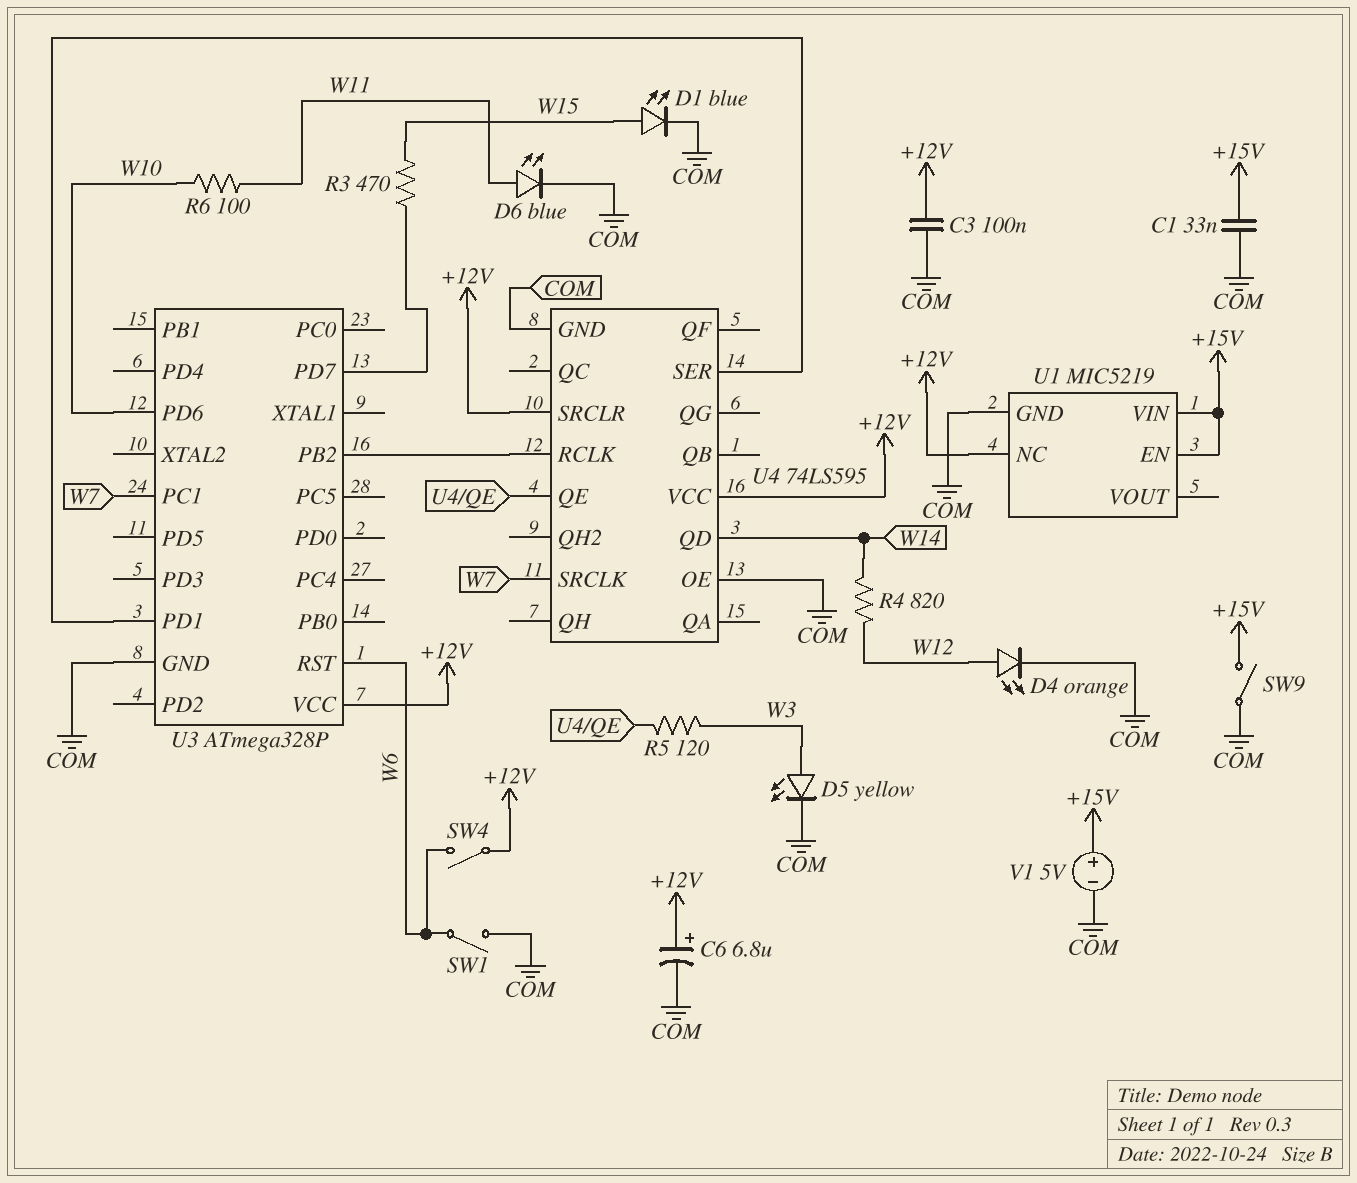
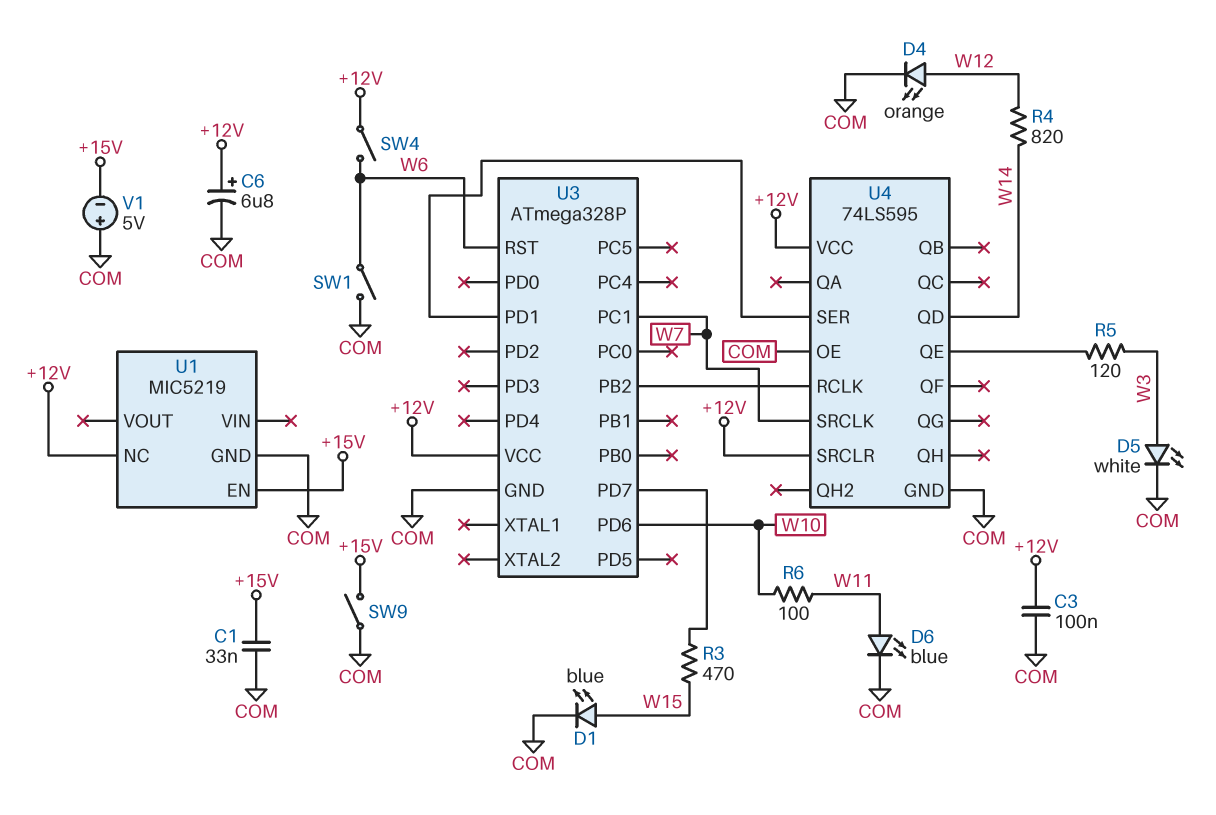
D5: LED yellow (A W3, K COM) -> LED white (A W3, K COM)
U1 pin VIN: +15V -> none
V1: 5V (plus +15V, minus COM) -> 5V (plus COM, minus +15V)

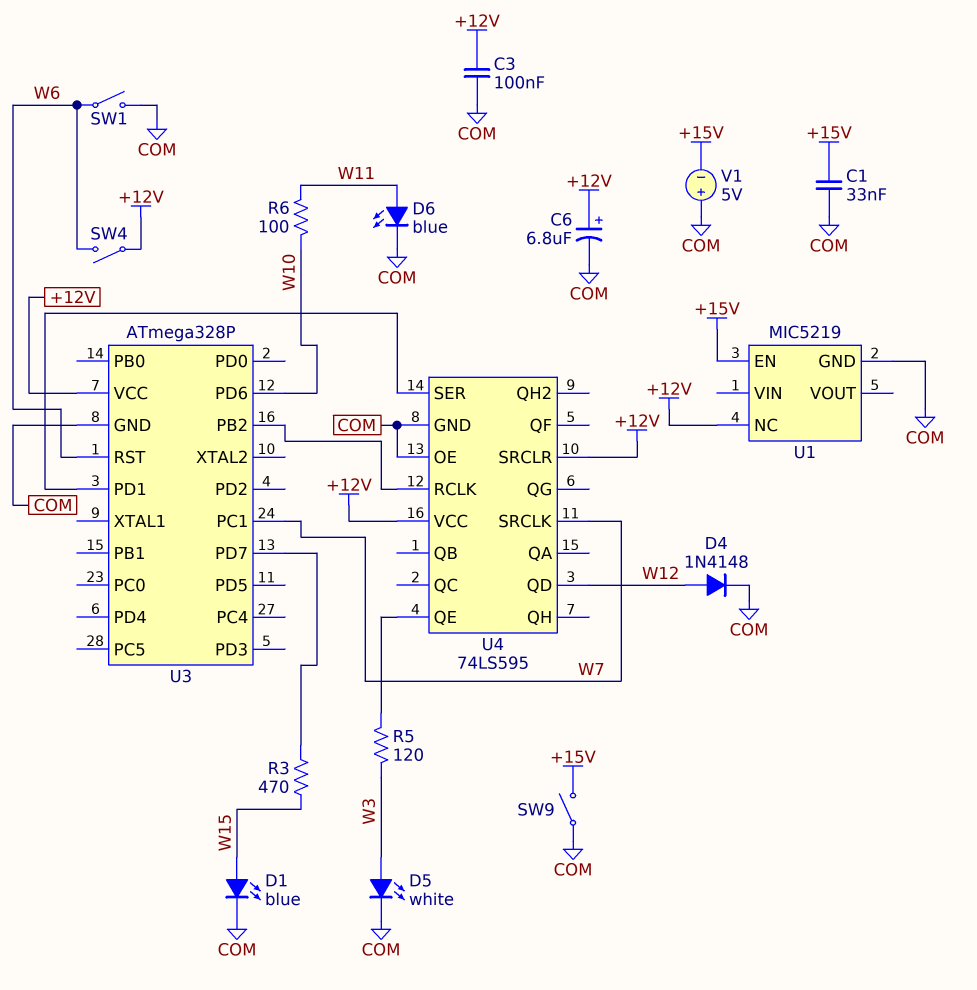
D4: LED orange (A W12, K COM) -> diode 1N4148 (A W12, K COM)
R4: 820 (W12, W14) -> none
U4 pin QD: W14 -> W12

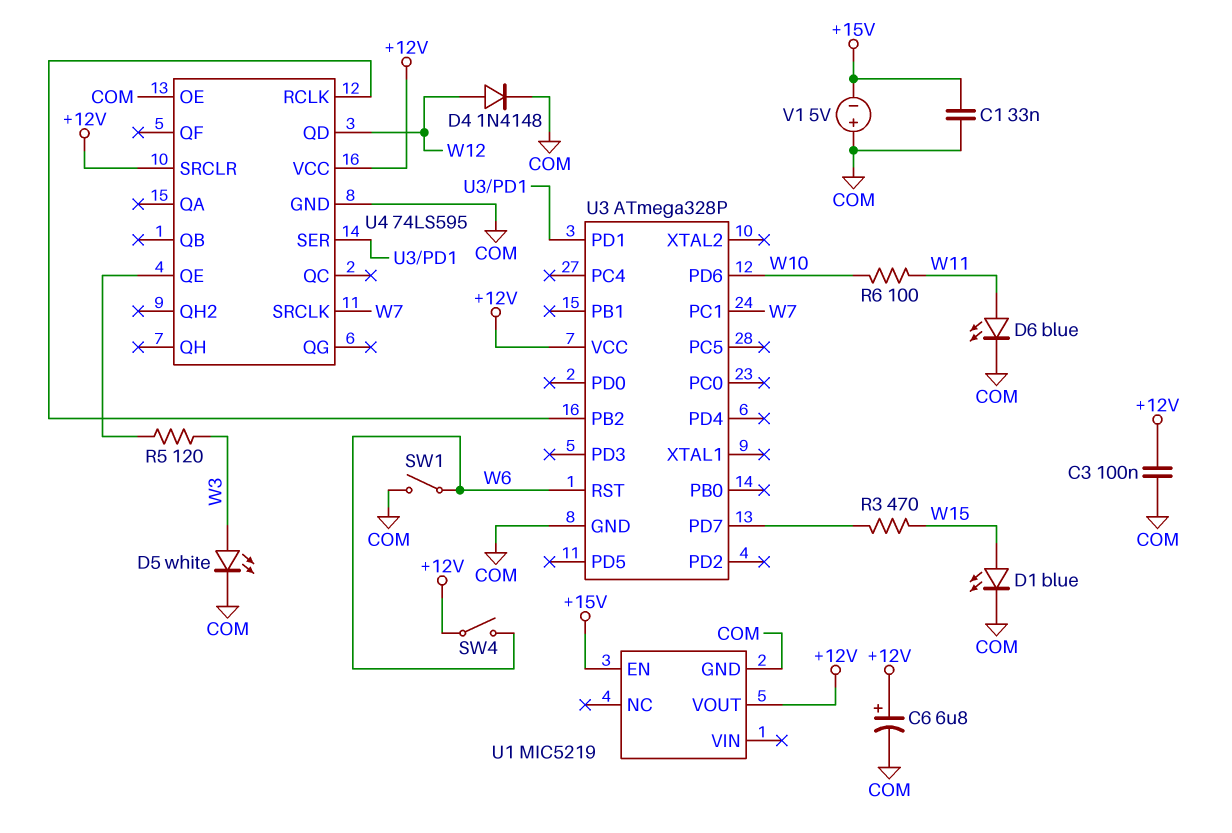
SW9: switch (+15V, COM) -> none
U1 pin NC: +12V -> none
U1 pin VOUT: none -> +12V

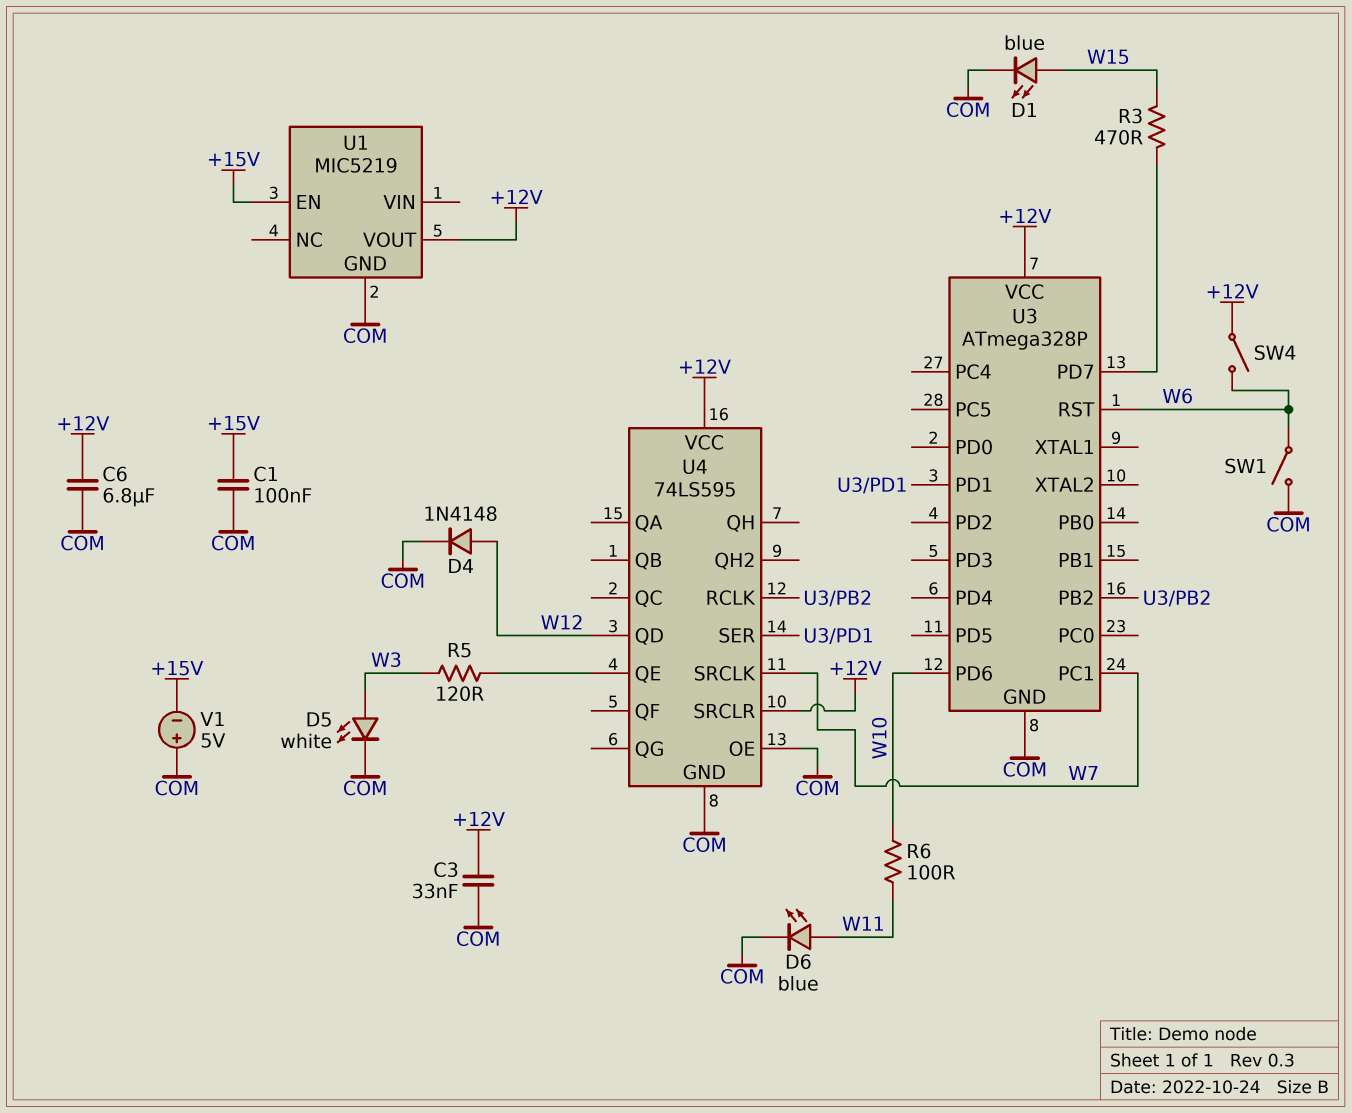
C1: 33nF (+15V, COM) -> 100nF (+15V, COM)
C3: 100nF (+12V, COM) -> 33nF (+12V, COM)
C6: 6.8uF (plus +12V, minus COM) -> 6.8uF (+12V, COM)

